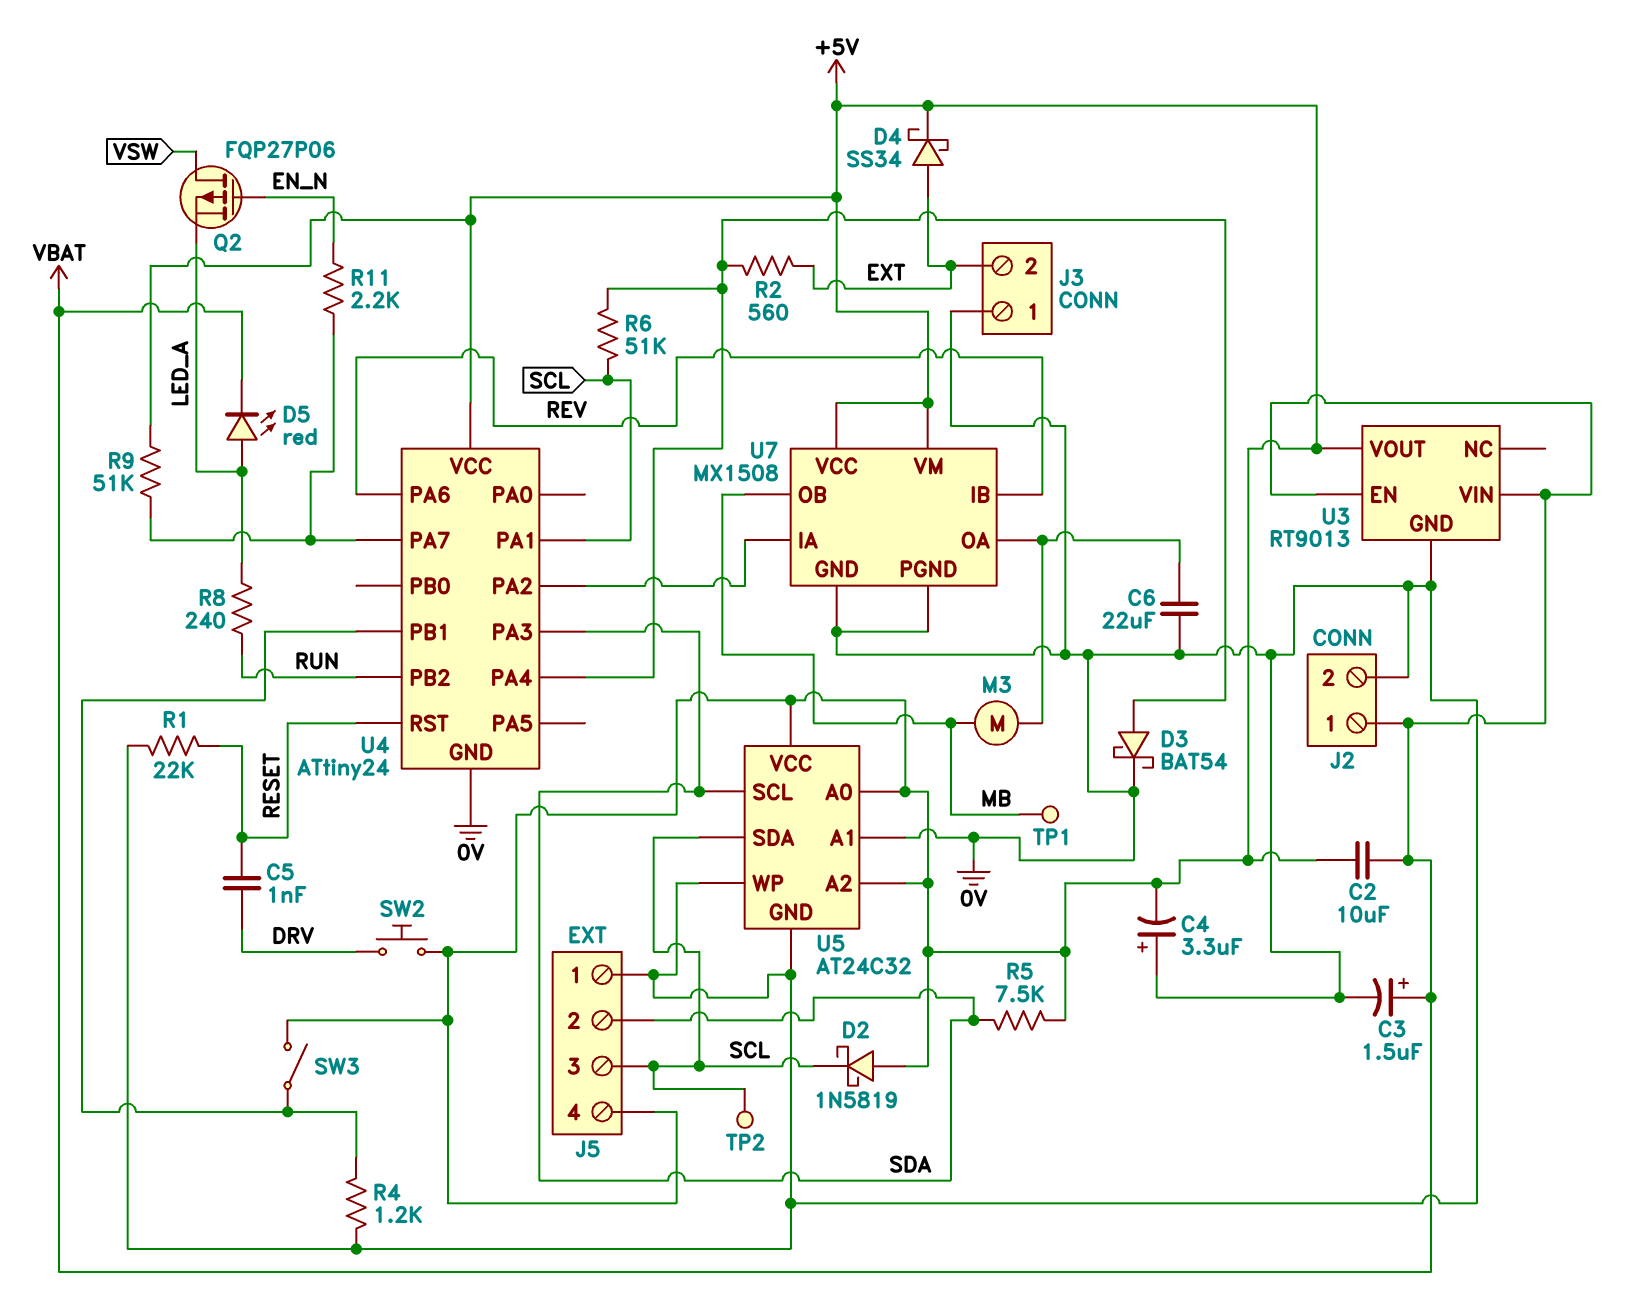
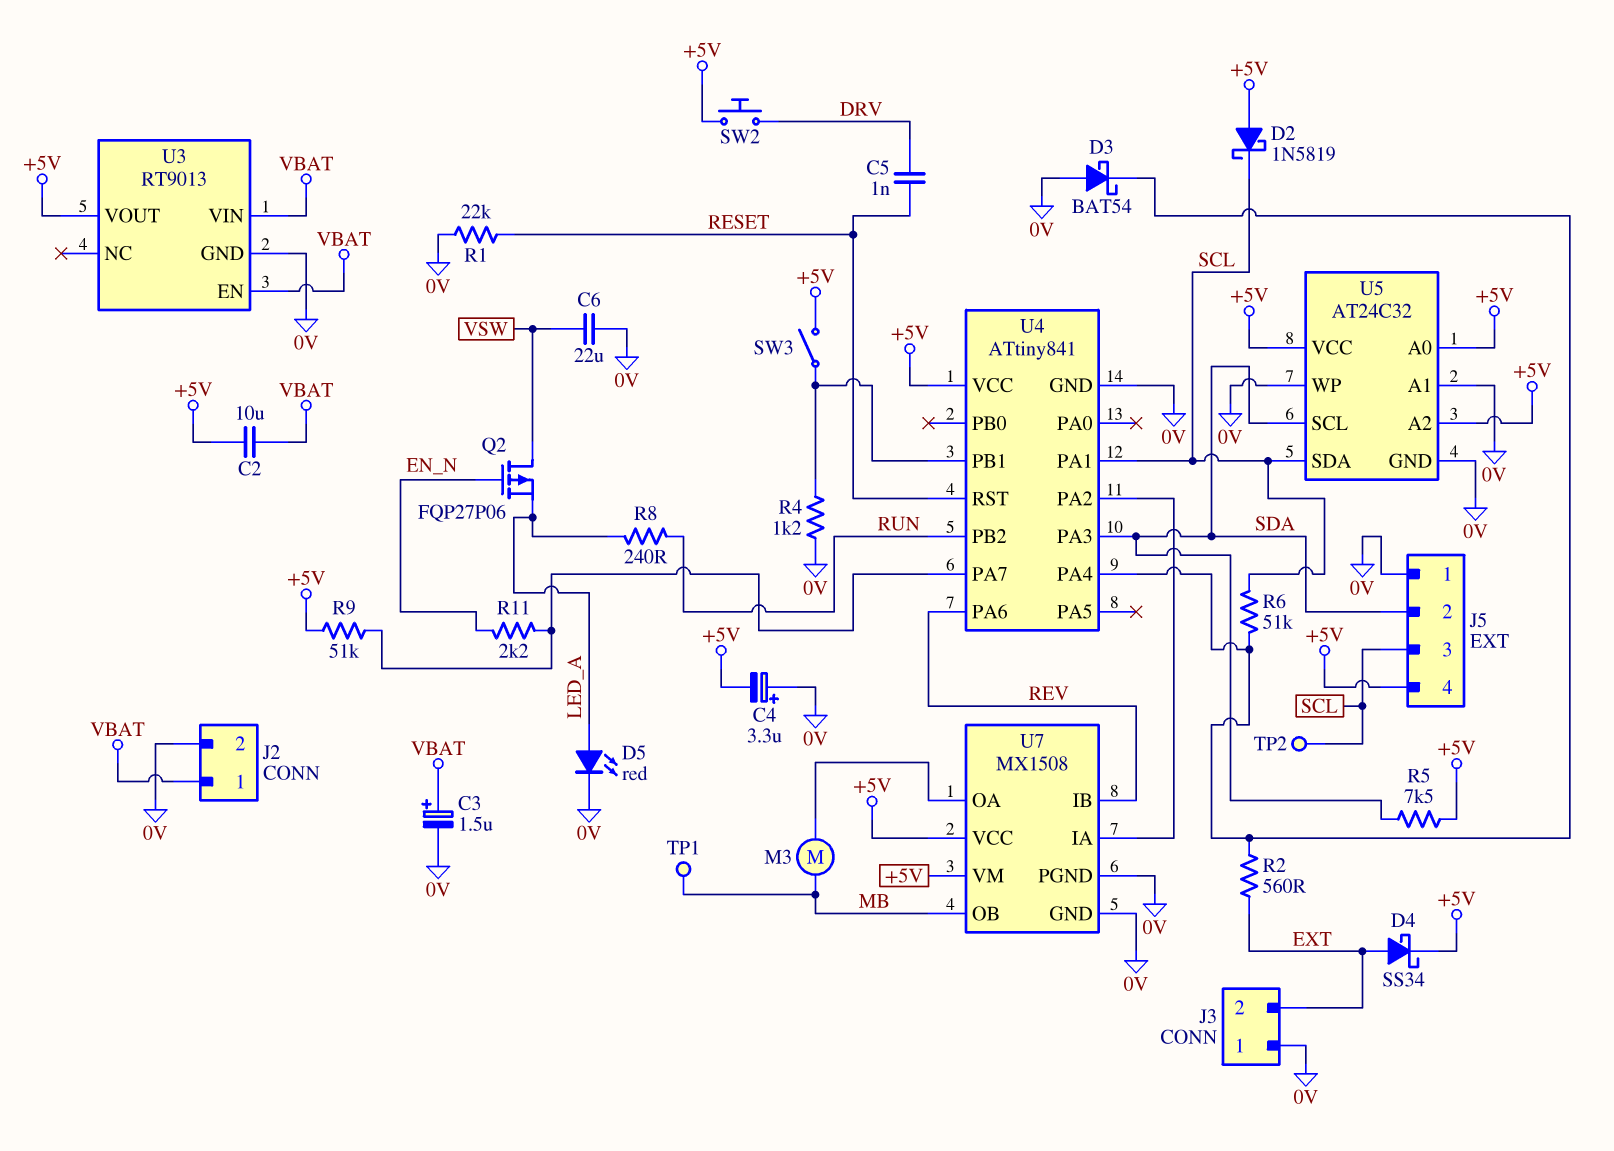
C6: 22uF (0V, U7/OA) -> 22uF (0V, VSW)
D3: schottky BAT54 (A U4/PA4, K 0V) -> schottky BAT54 (A 0V, K U4/PA4)
D5: LED red (A LED_A, K VBAT) -> LED red (A LED_A, K 0V)
U4: ATtiny24 -> ATtiny841

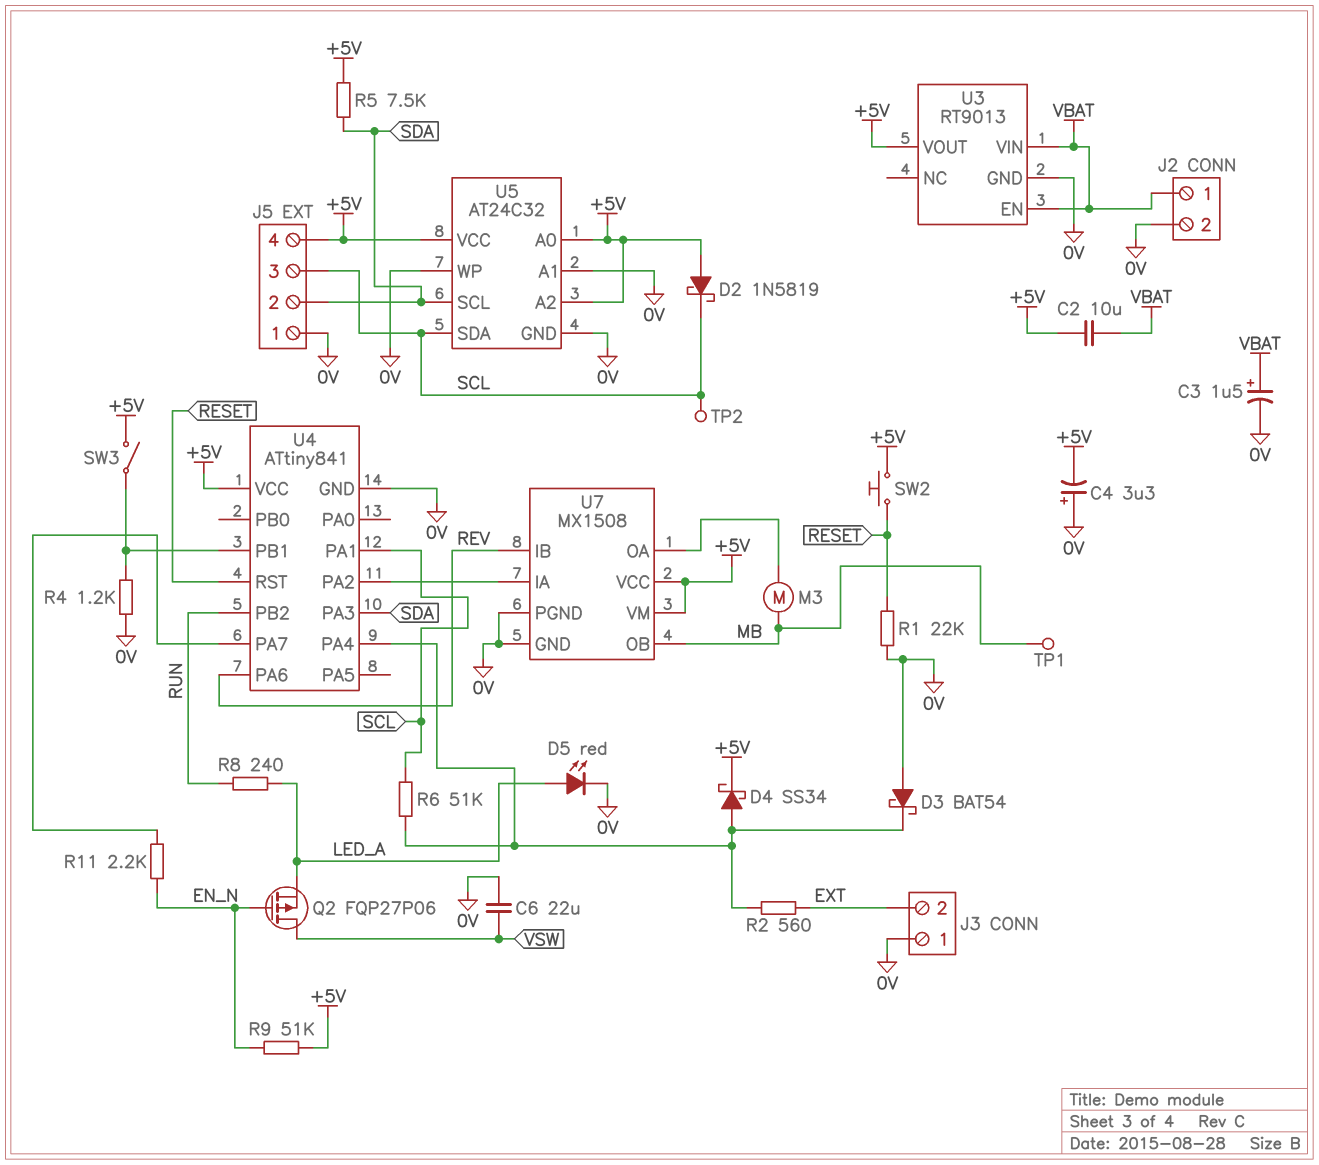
C5: 1nF (DRV, RESET) -> none
D4: schottky SS34 (A EXT, K +5V) -> schottky SS34 (A U4/PA4, K +5V)
R9: 51k (+5V, U4/PA7) -> 51k (+5V, EN_N)
SW2: button (+5V, DRV) -> button (+5V, RESET)

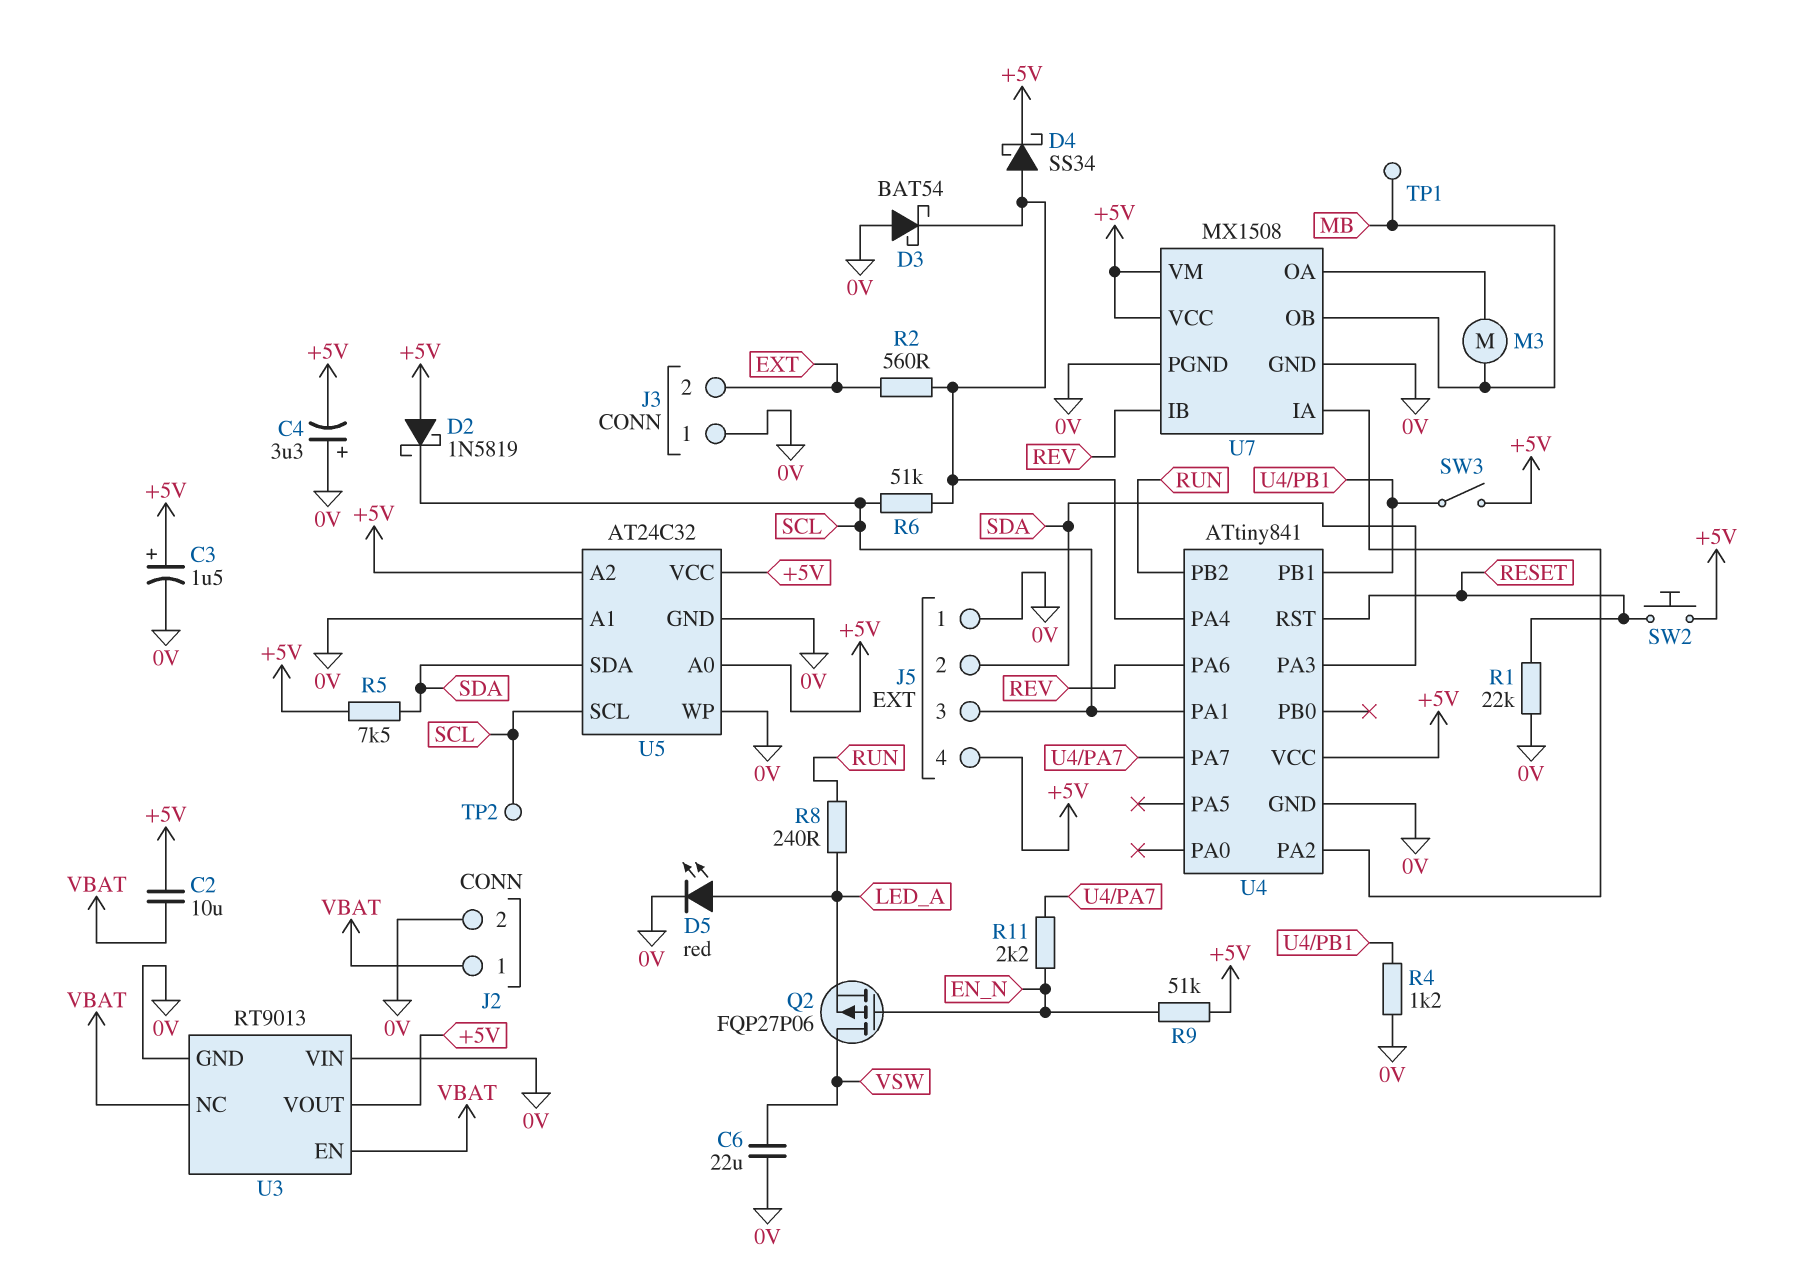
C3: 1.5uF (plus VBAT, minus 0V) -> 1.5uF (plus +5V, minus 0V)
U3 pin NC: none -> VBAT
U3 pin VIN: VBAT -> 0V
U5 pin SCL: SDA -> SCL
U5 pin SDA: SCL -> SDA

